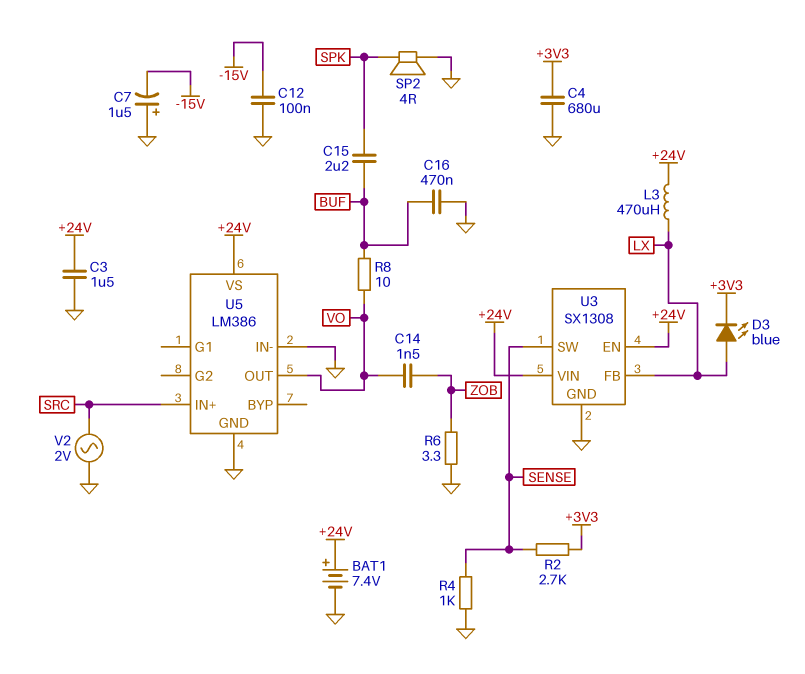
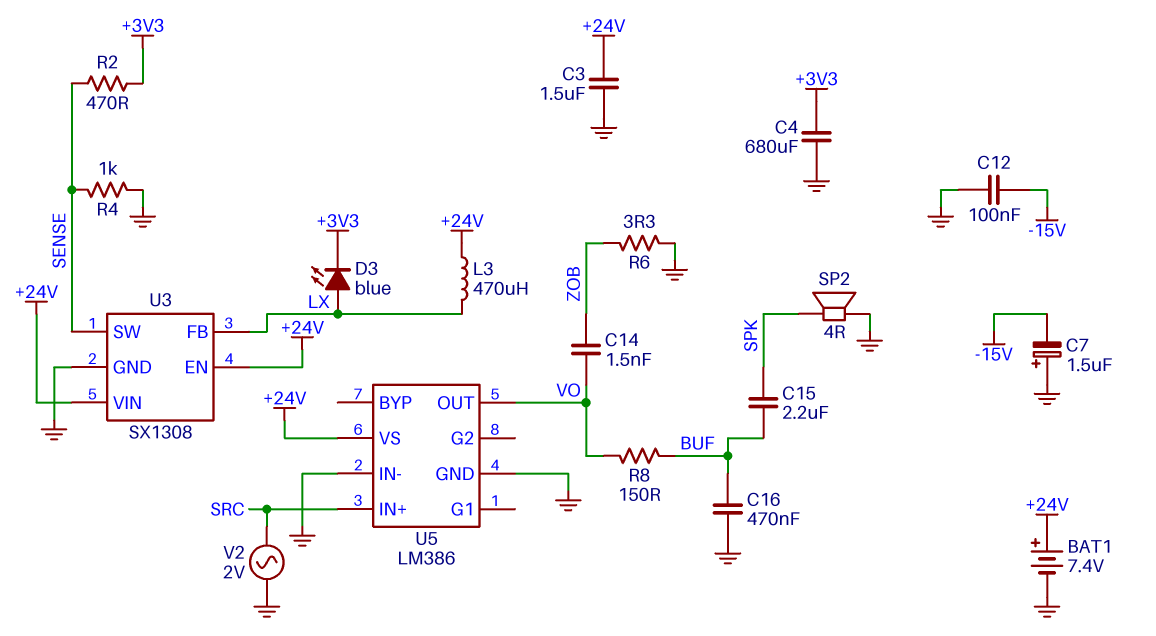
R2: 2.7k (+3V3, SENSE) -> 470 (+3V3, SENSE)
R8: 10 (BUF, VO) -> 150 (BUF, VO)

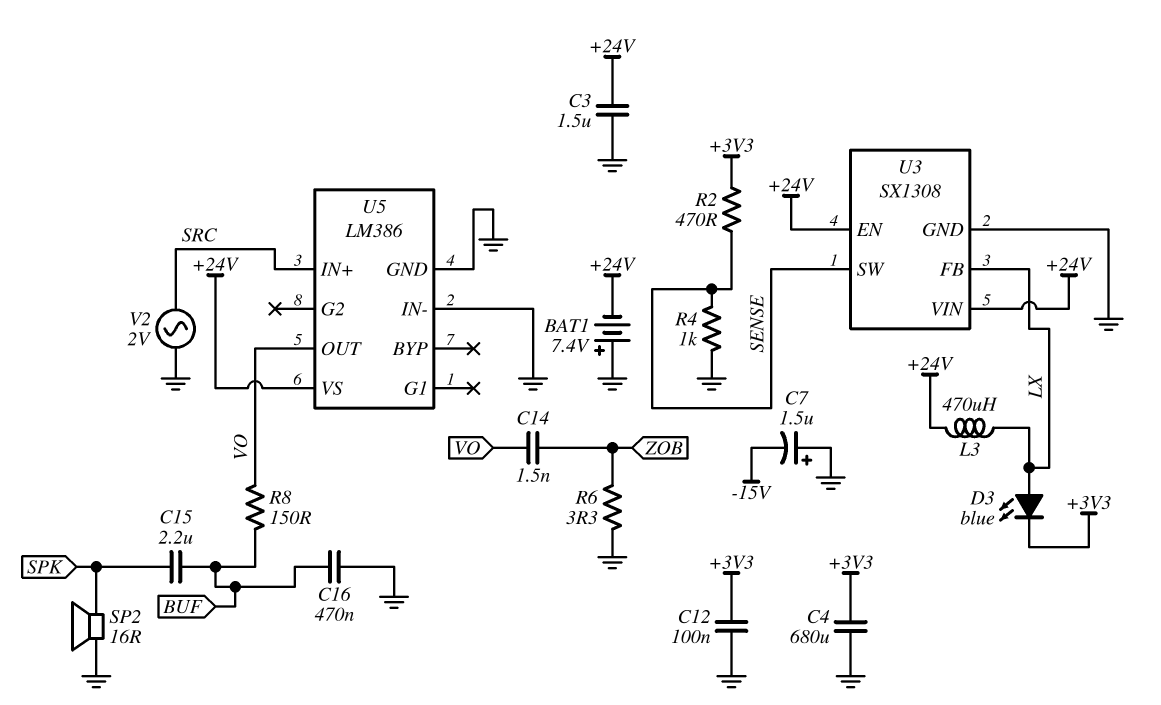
BAT1: 7.4V (plus +24V, minus GND) -> 7.4V (plus GND, minus +24V)
C12: 100nF (-15V, GND) -> 100nF (+3V3, GND)
SP2: speaker 4R (GND, SPK) -> speaker 16R (GND, SPK)

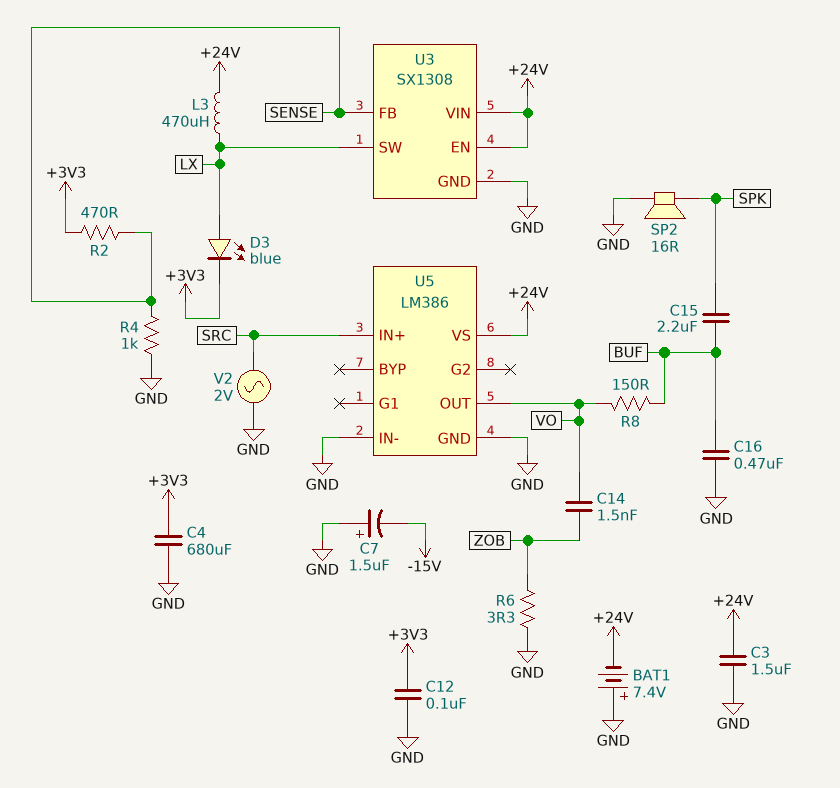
U3 pin FB: LX -> SENSE
U3 pin SW: SENSE -> LX

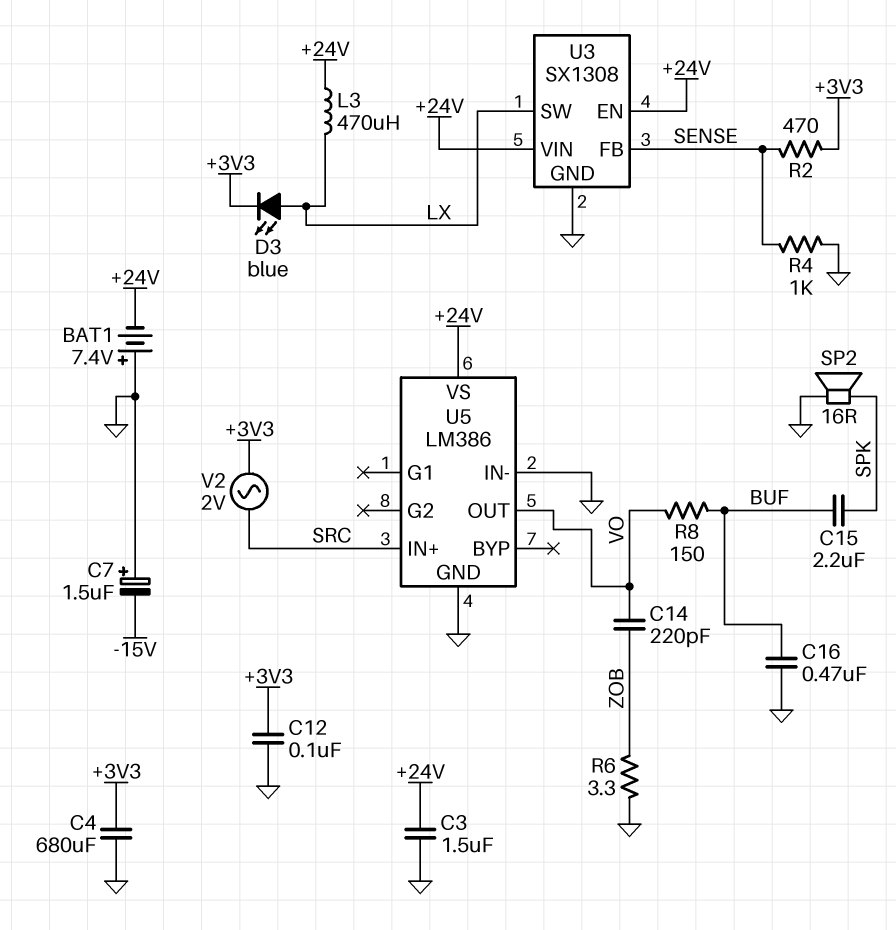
C14: 1.5nF (VO, ZOB) -> 220pF (VO, ZOB)
V2: AC 2V (GND, SRC) -> AC 2V (+3V3, SRC)

